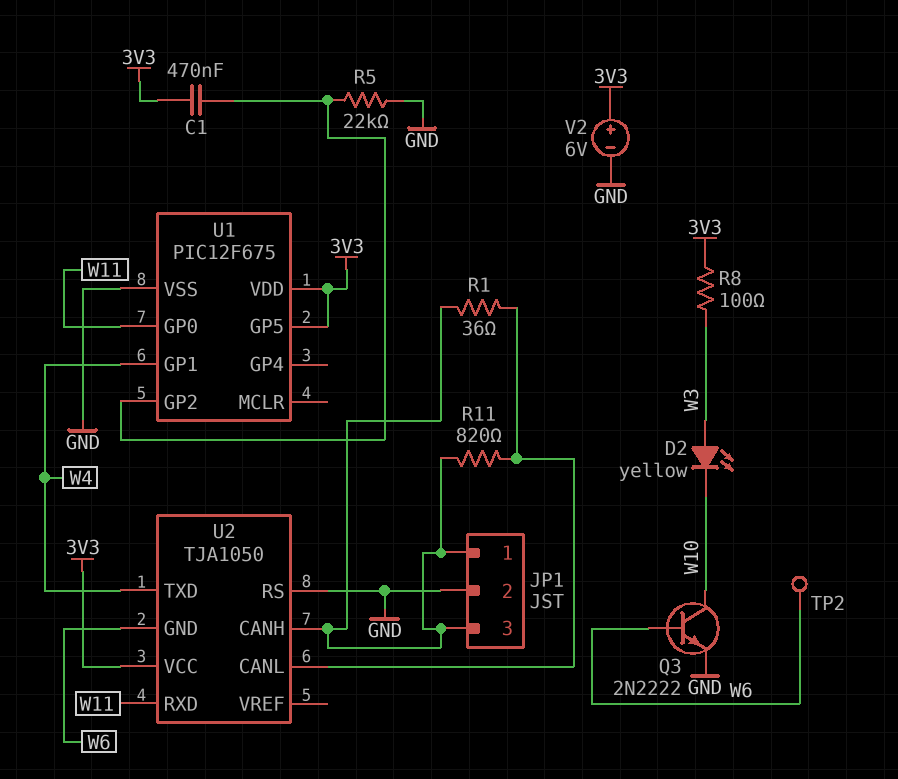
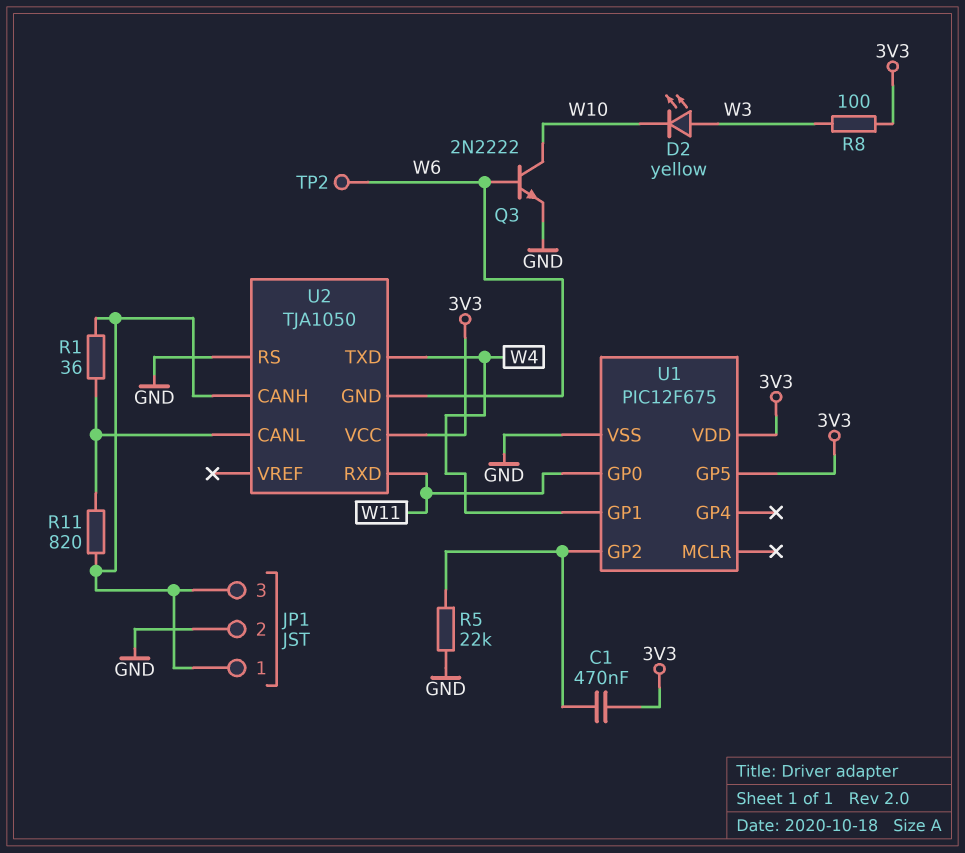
V2: 6V (plus 3V3, minus GND) -> none

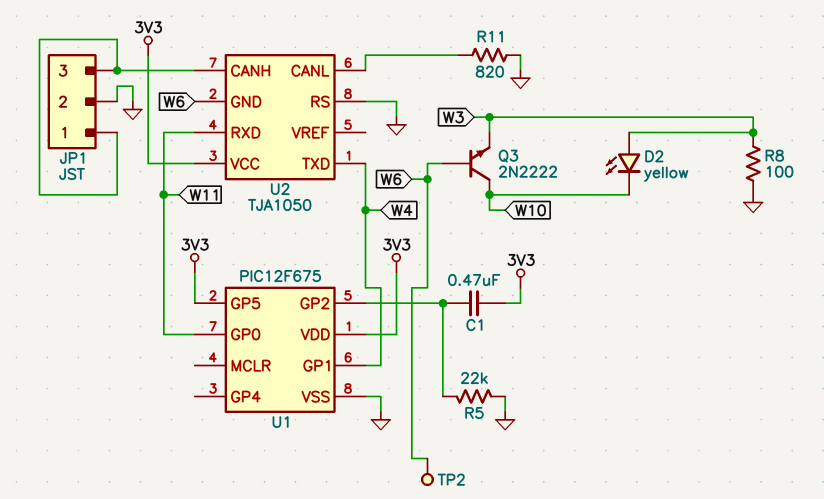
Q3: NPN 2N2222 (B W6, C W10, E GND) -> NPN 2N2222 (B W6, C W10, E W3)
R1: 36 (JP1/1, U2/CANL) -> none
R8: 100 (3V3, W3) -> 100 (GND, W3)
R11: 820 (JP1/1, U2/CANL) -> 820 (GND, U2/CANL)

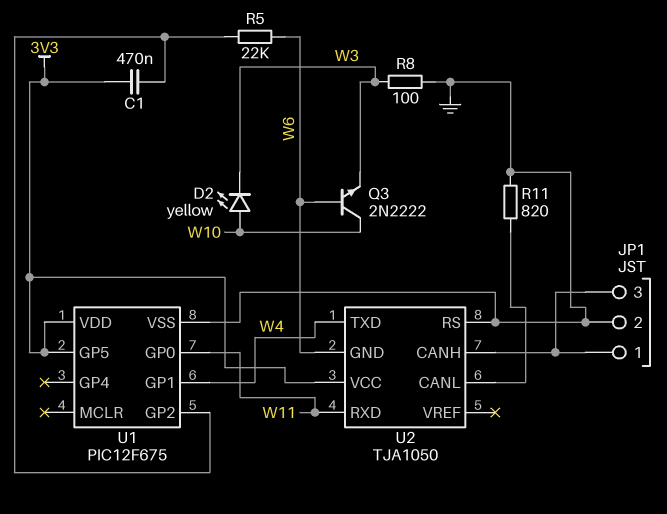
D2: LED yellow (A W3, K W10) -> LED yellow (A W10, K W3)
R5: 22k (GND, U1/GP2) -> 22k (U1/GP2, W6)
TP2: test point (W6) -> none

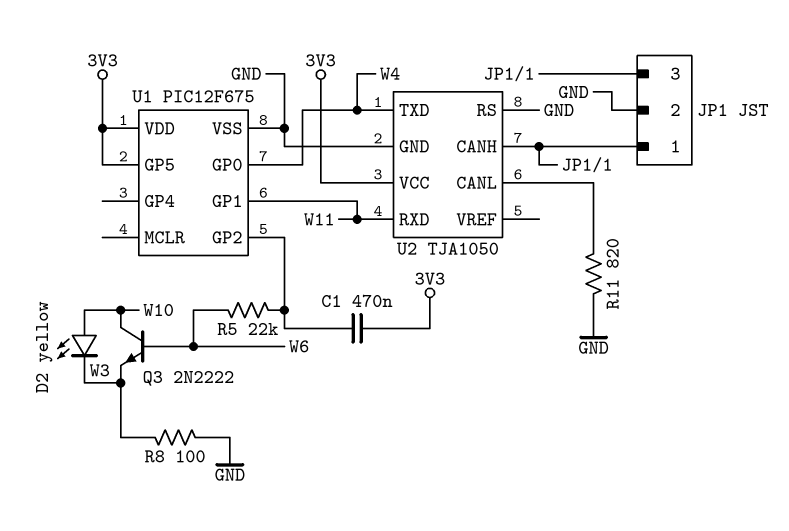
U1 pin GP0: W11 -> W4
U1 pin GP1: W4 -> W11
U2 pin GND: W6 -> GND

